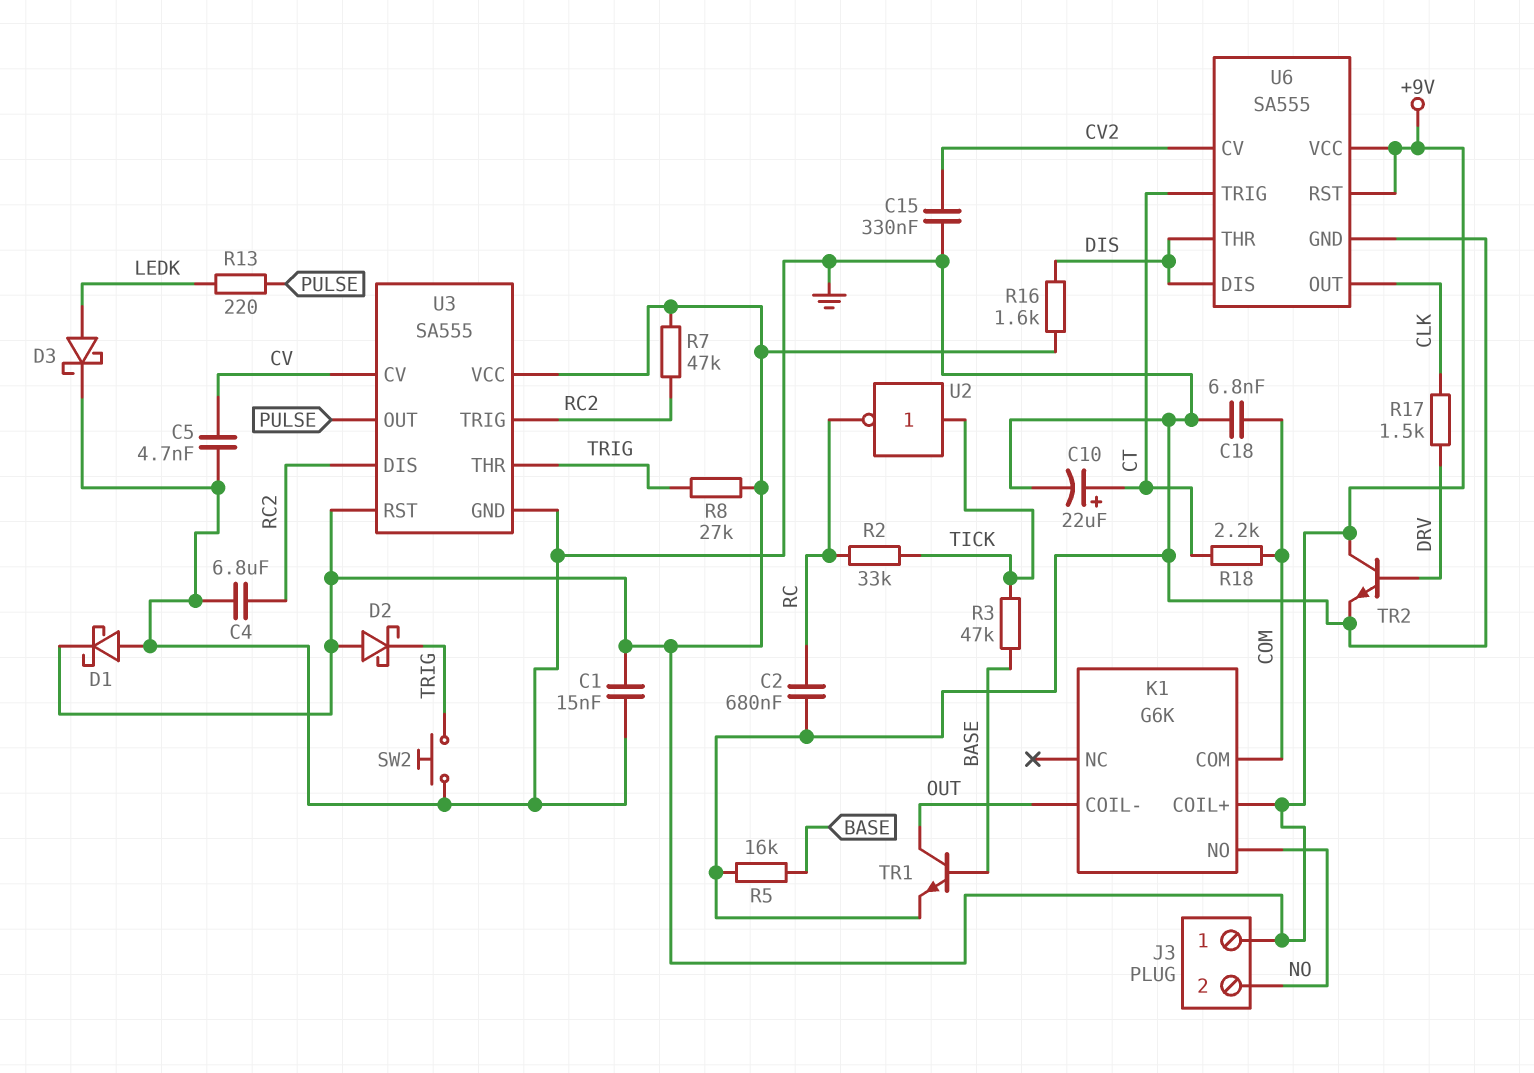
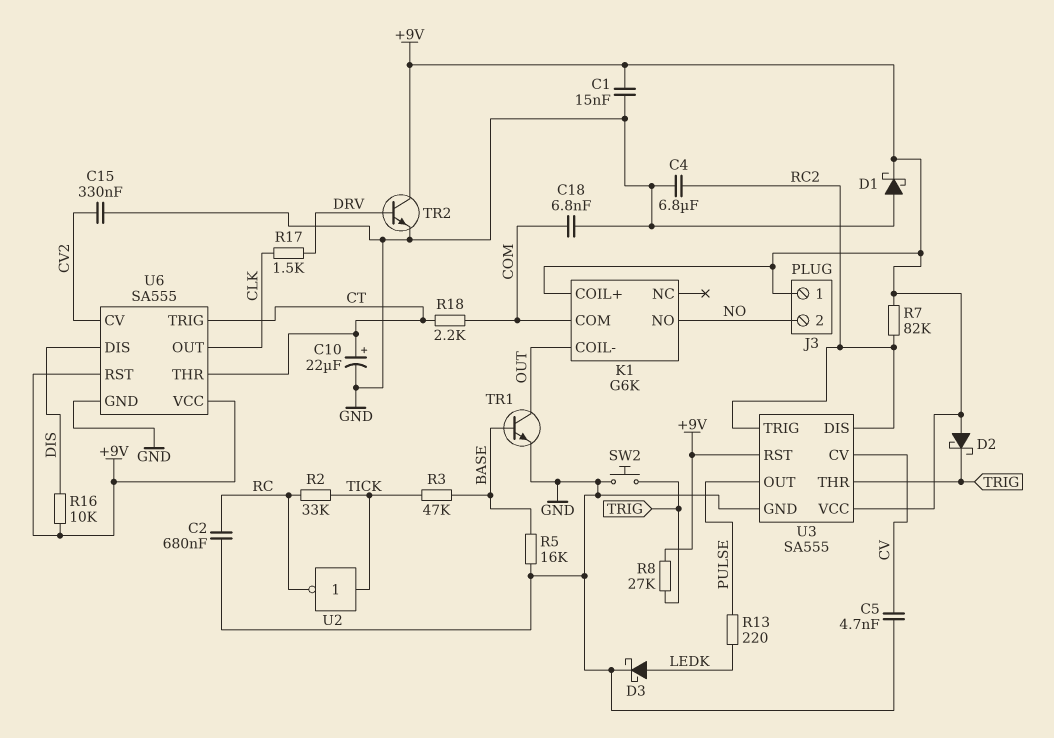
R7: 47k (+9V, RC2) -> 82k (+9V, RC2)
R16: 1.6k (+9V, DIS) -> 10k (+9V, DIS)
U6 pin THR: DIS -> CT

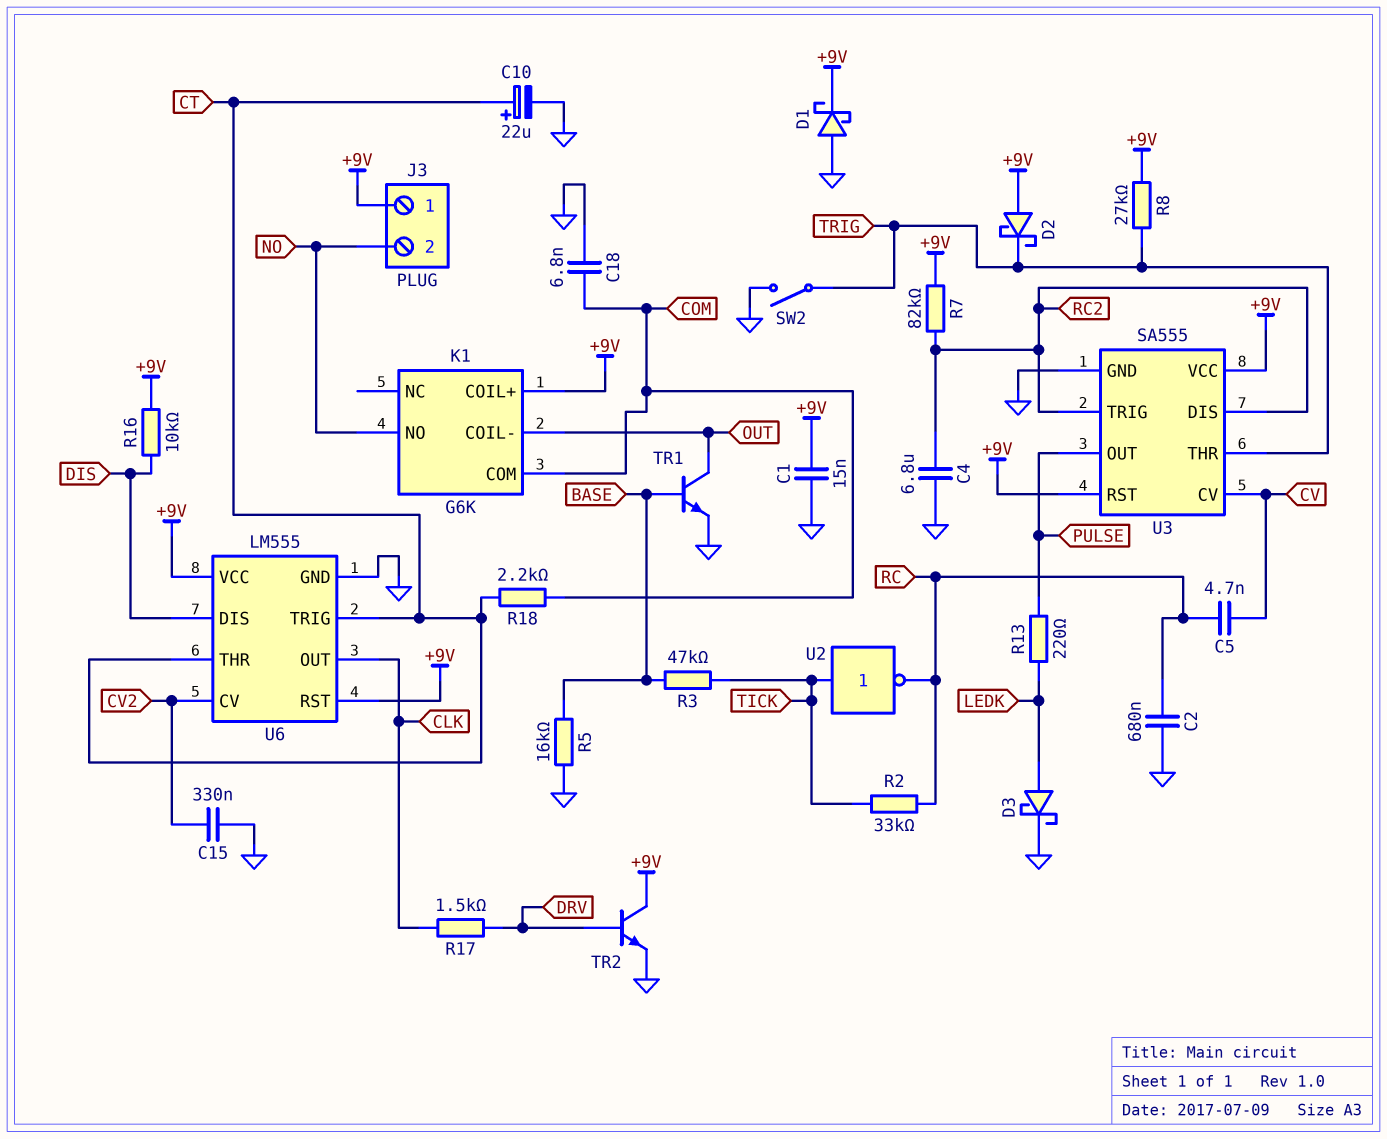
C5: 4.7nF (CV, GND) -> 4.7nF (CV, RC)
SW2: button (GND, TRIG) -> switch (GND, TRIG)
U6: SA555 -> LM555

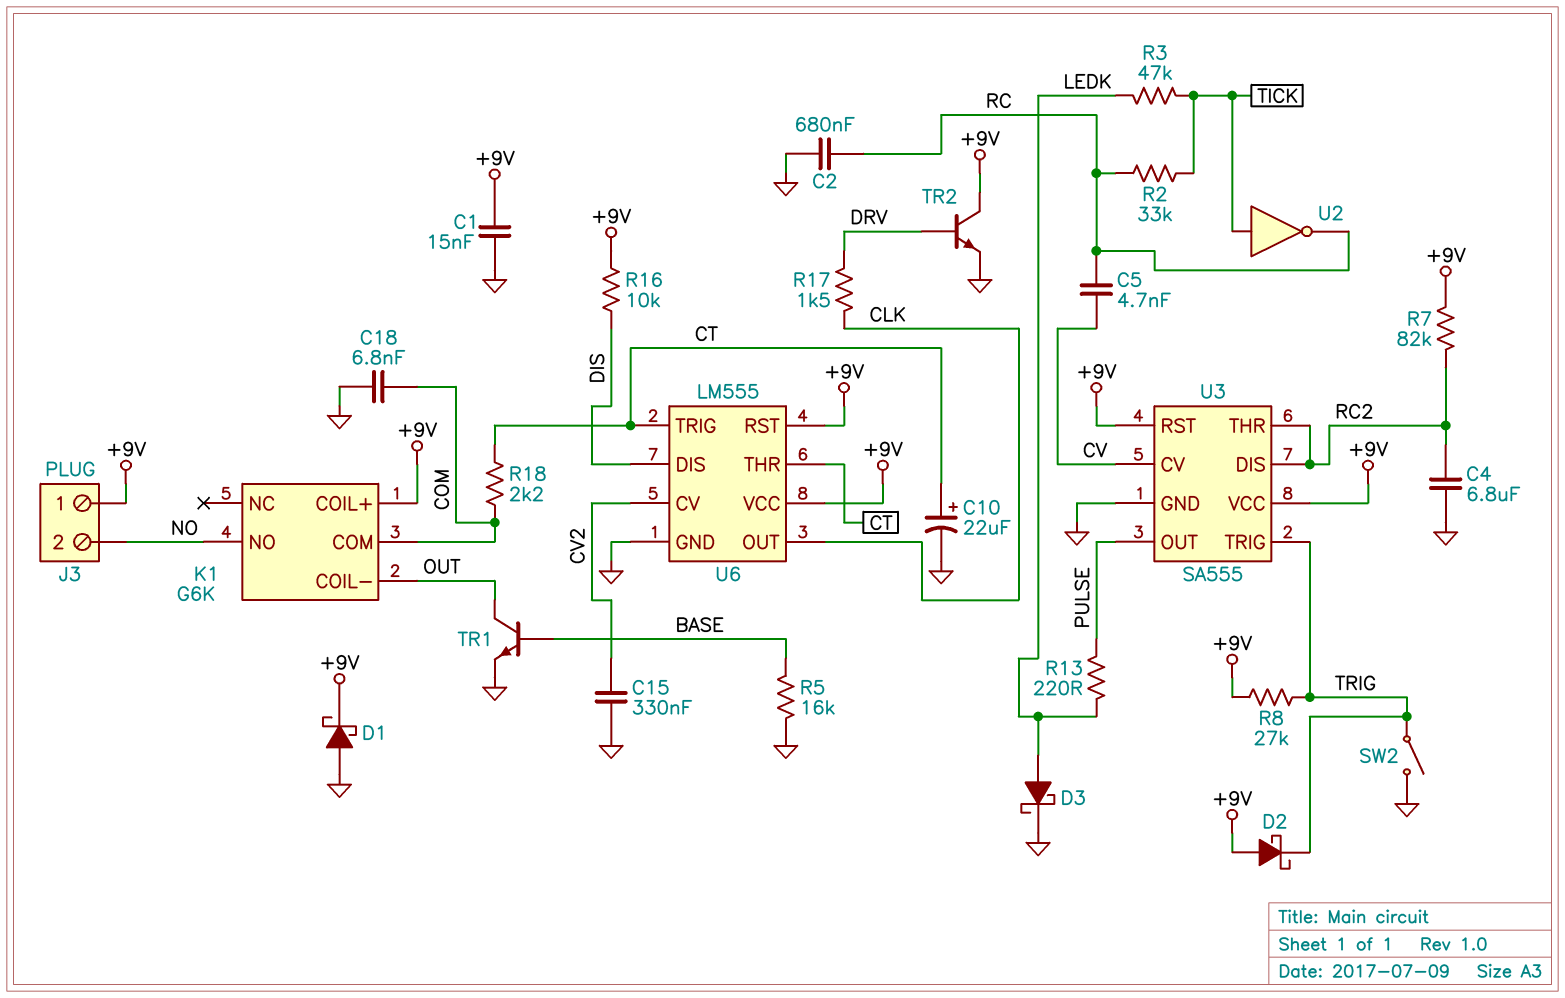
R3: 47k (BASE, TICK) -> 47k (LEDK, TICK)
U3 pin THR: TRIG -> RC2
U3 pin TRIG: RC2 -> TRIG

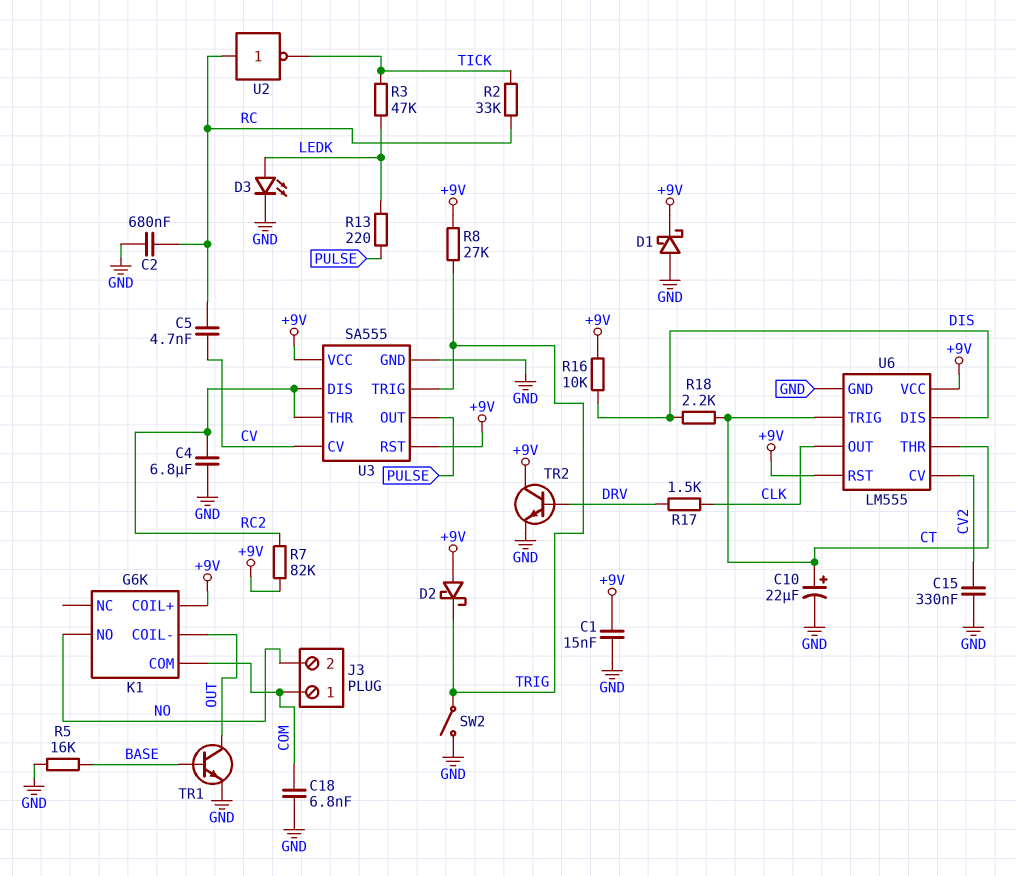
D3: schottky (A LEDK, K GND) -> LED (A LEDK, K GND)
J3 pin 1: +9V -> COM
R18: 2.2k (COM, CT) -> 2.2k (CT, DIS)
U2: NOT (in TICK, out RC) -> NOT (in RC, out TICK)

